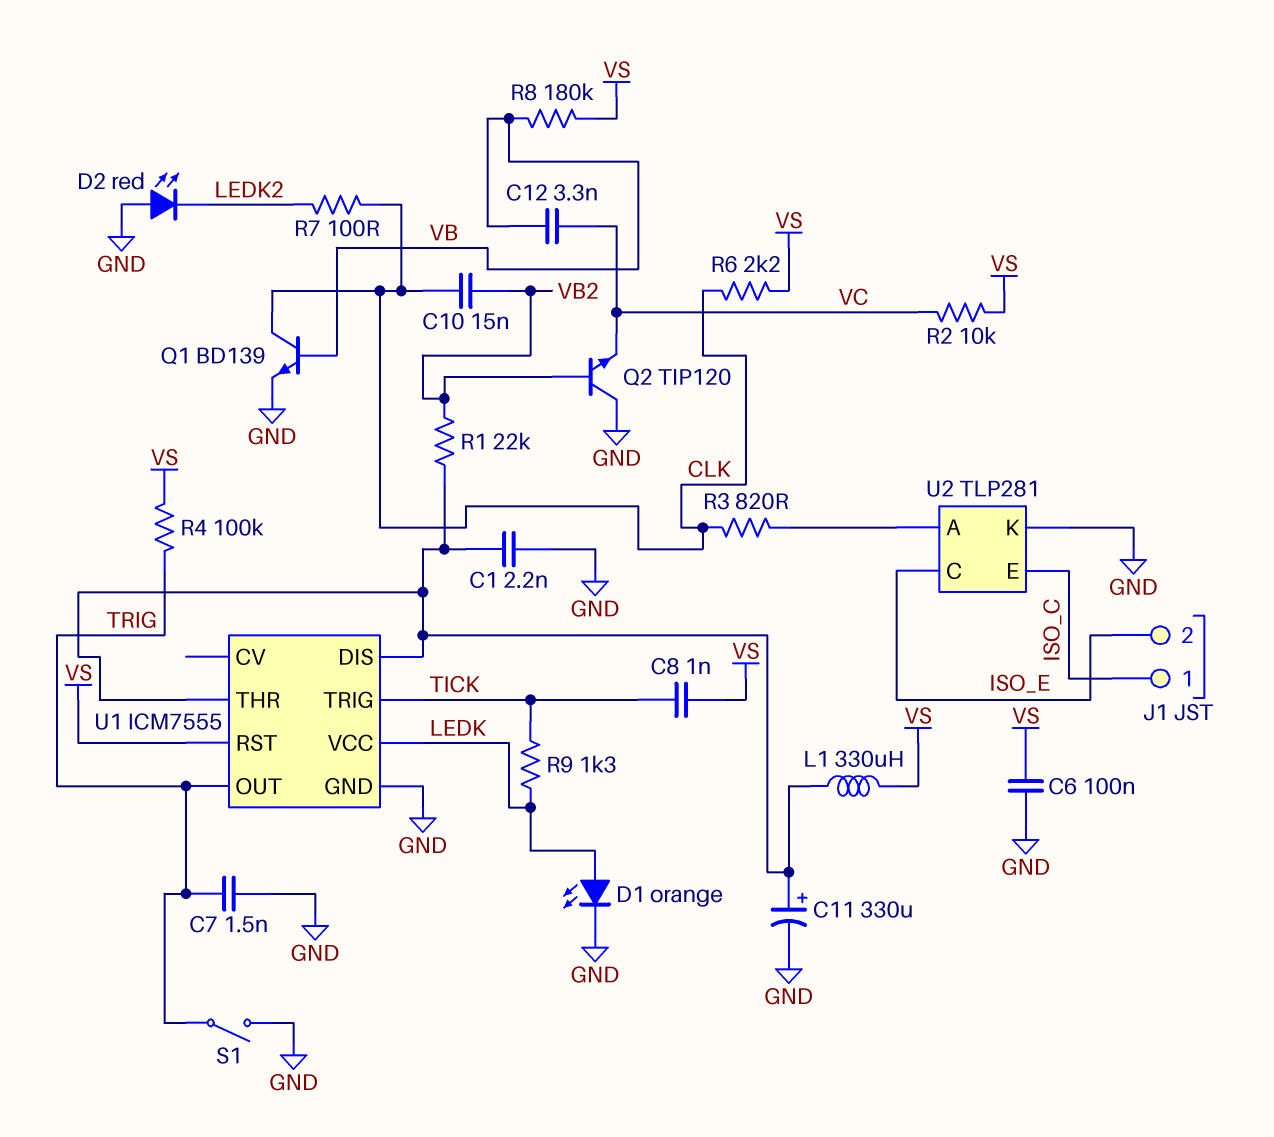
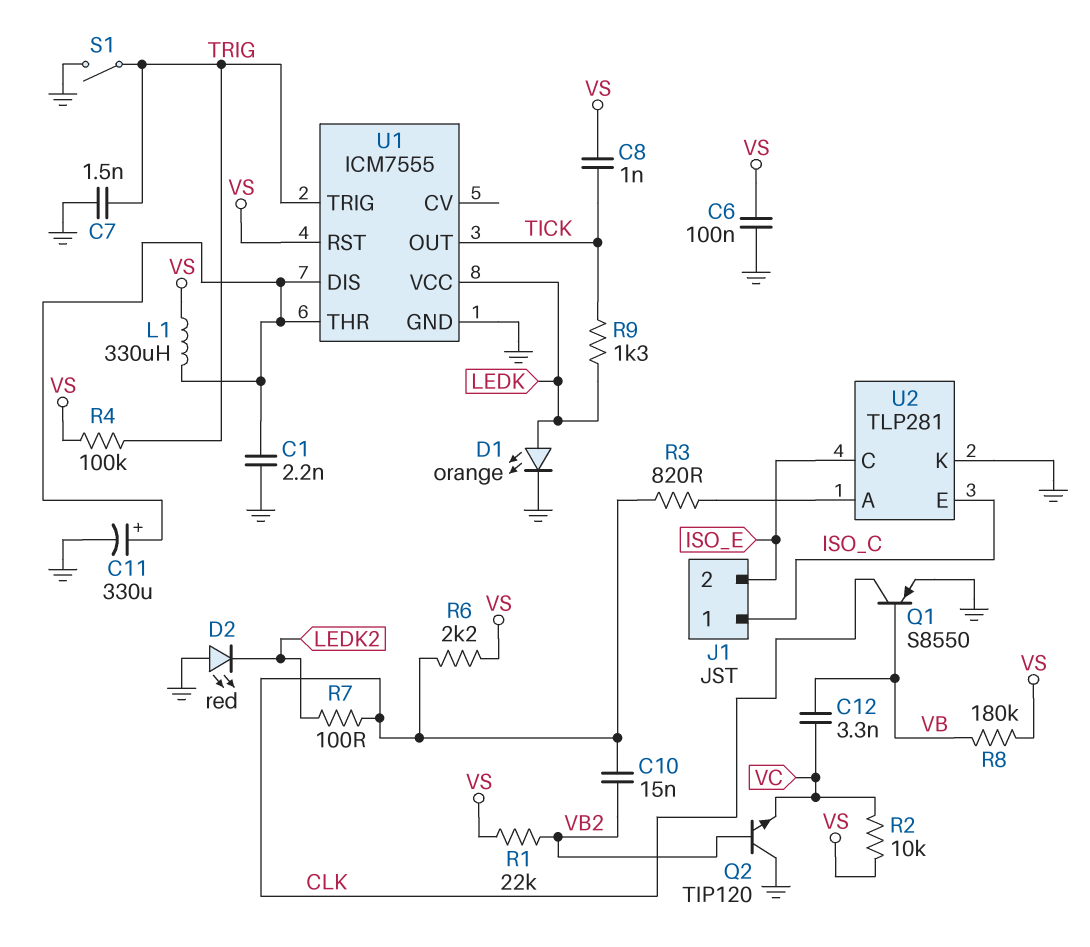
Q1: NPN BD139 (B VB, C CLK, E GND) -> PNP S8550 (B VB, C CLK, E GND)
R1: 22k (U1/DIS, VB2) -> 22k (VB2, VS)
U1 pin OUT: TRIG -> TICK
U1 pin TRIG: TICK -> TRIG

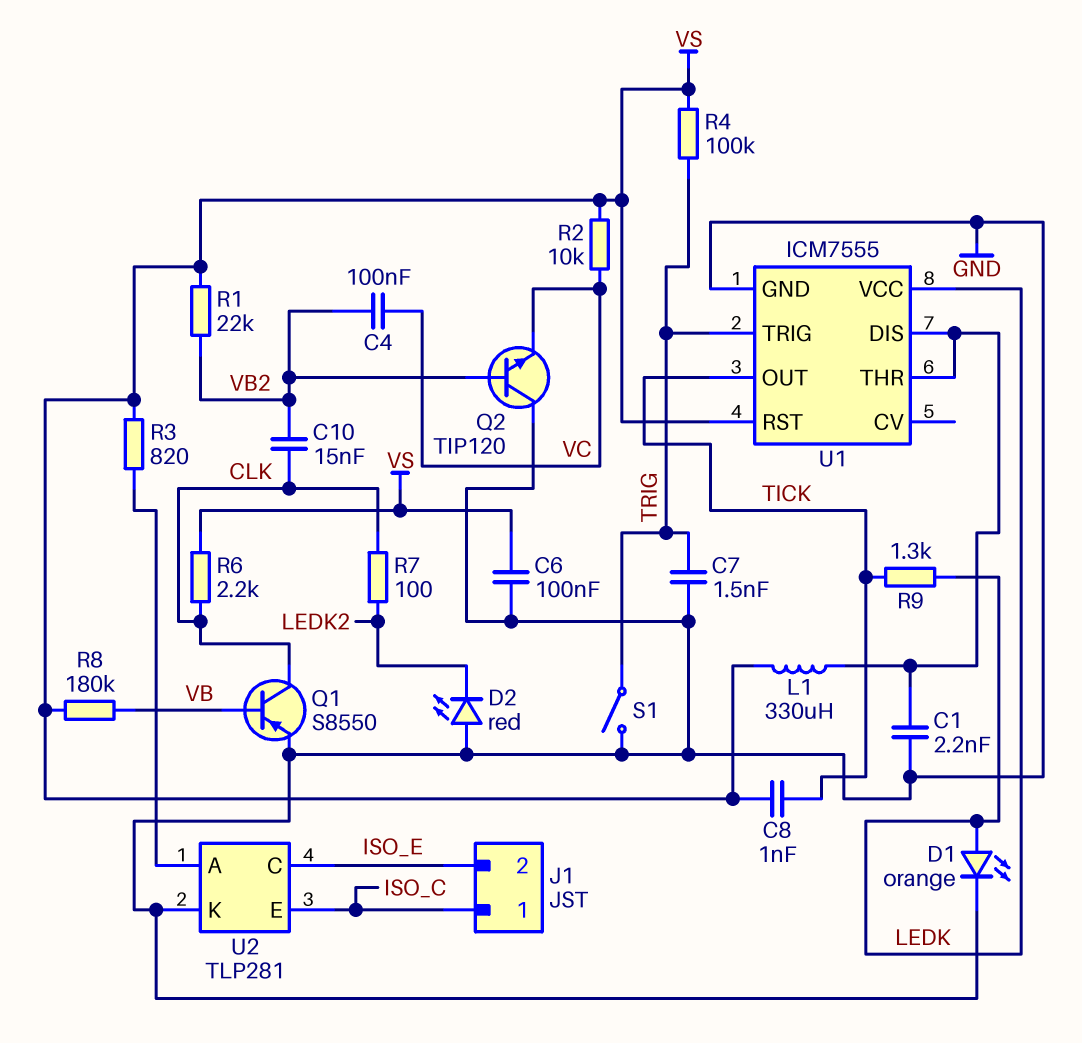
C4: none -> 100nF (VB2, VC)
C11: 330uF (plus U1/DIS, minus GND) -> none
C12: 3.3nF (VB, VC) -> none
R3: 820 (CLK, U2/A) -> 820 (U2/A, VS)

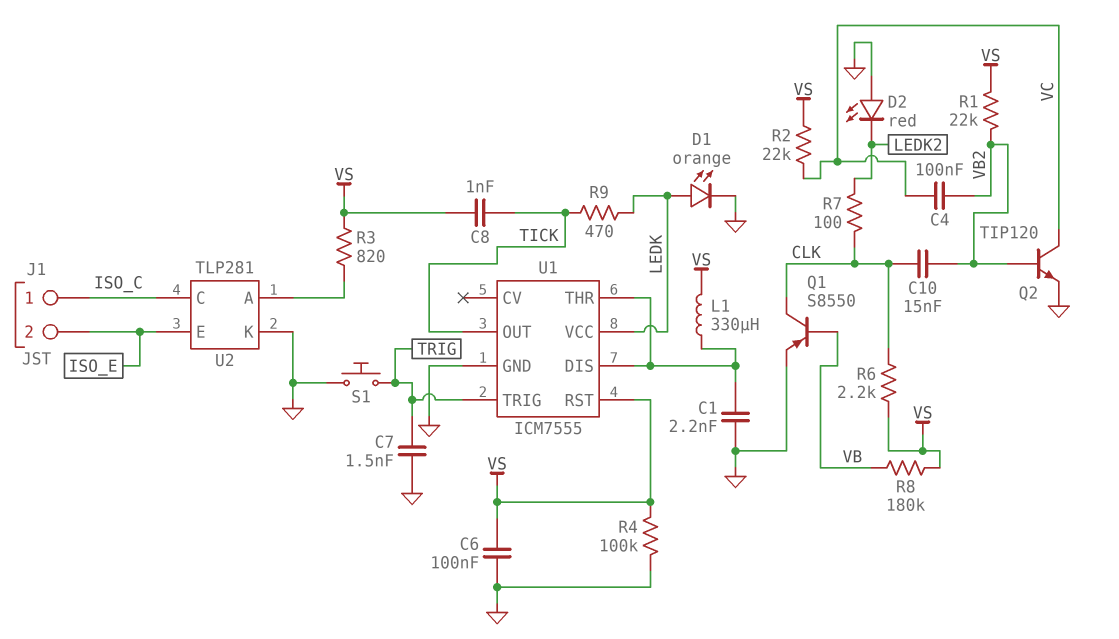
Q2: NPN TIP120 (B VB2, C GND, E VC) -> NPN TIP120 (B VB2, C VC, E GND)
R2: 10k (VC, VS) -> 22k (VC, VS)
R4: 100k (TRIG, VS) -> 100k (GND, VS)
R9: 1.3k (LEDK, TICK) -> 470 (LEDK, TICK)
S1: switch (GND, TRIG) -> button (GND, TRIG)
U2 pin C: ISO_E -> ISO_C
U2 pin E: ISO_C -> ISO_E

